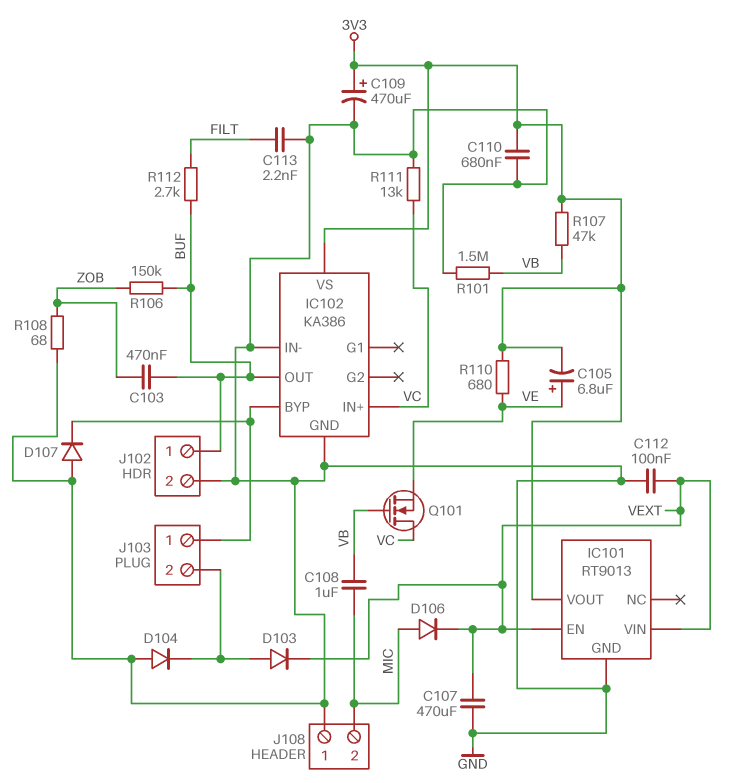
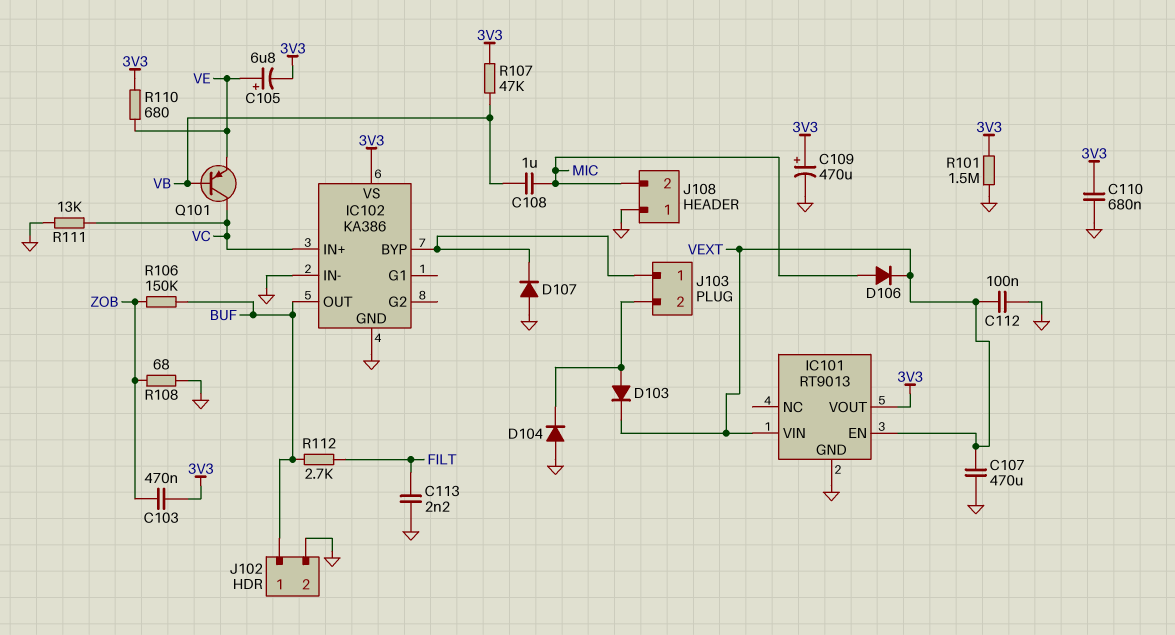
C103: 470nF (BUF, ZOB) -> 470nF (3V3, ZOB)
Q101: NMOS (G VB, D VC, S VE) -> PNP (B VB, C VC, E VE)
R101: 1.5M (GND, VB) -> 1.5M (3V3, GND)

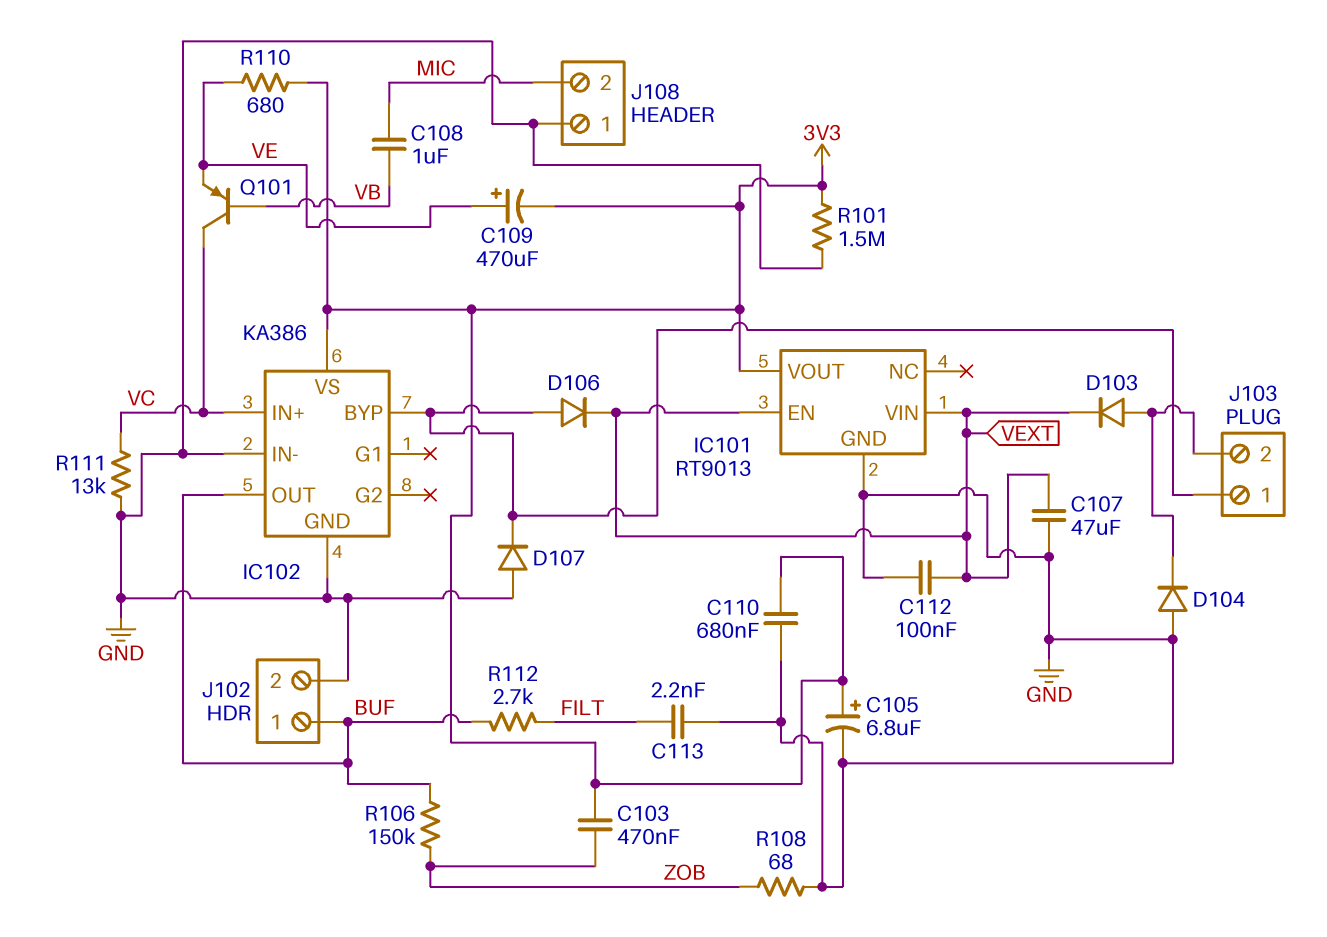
C105: 6.8uF (plus VE, minus 3V3) -> 6.8uF (plus 3V3, minus GND)
C107: 470uF (GND, VEXT) -> 47uF (GND, VEXT)
C109: 470uF (plus 3V3, minus GND) -> 470uF (plus VE, minus 3V3)
D106: diode (A MIC, K VEXT) -> diode (A IC102/BYP, K VEXT)
R107: 47k (3V3, VB) -> none

